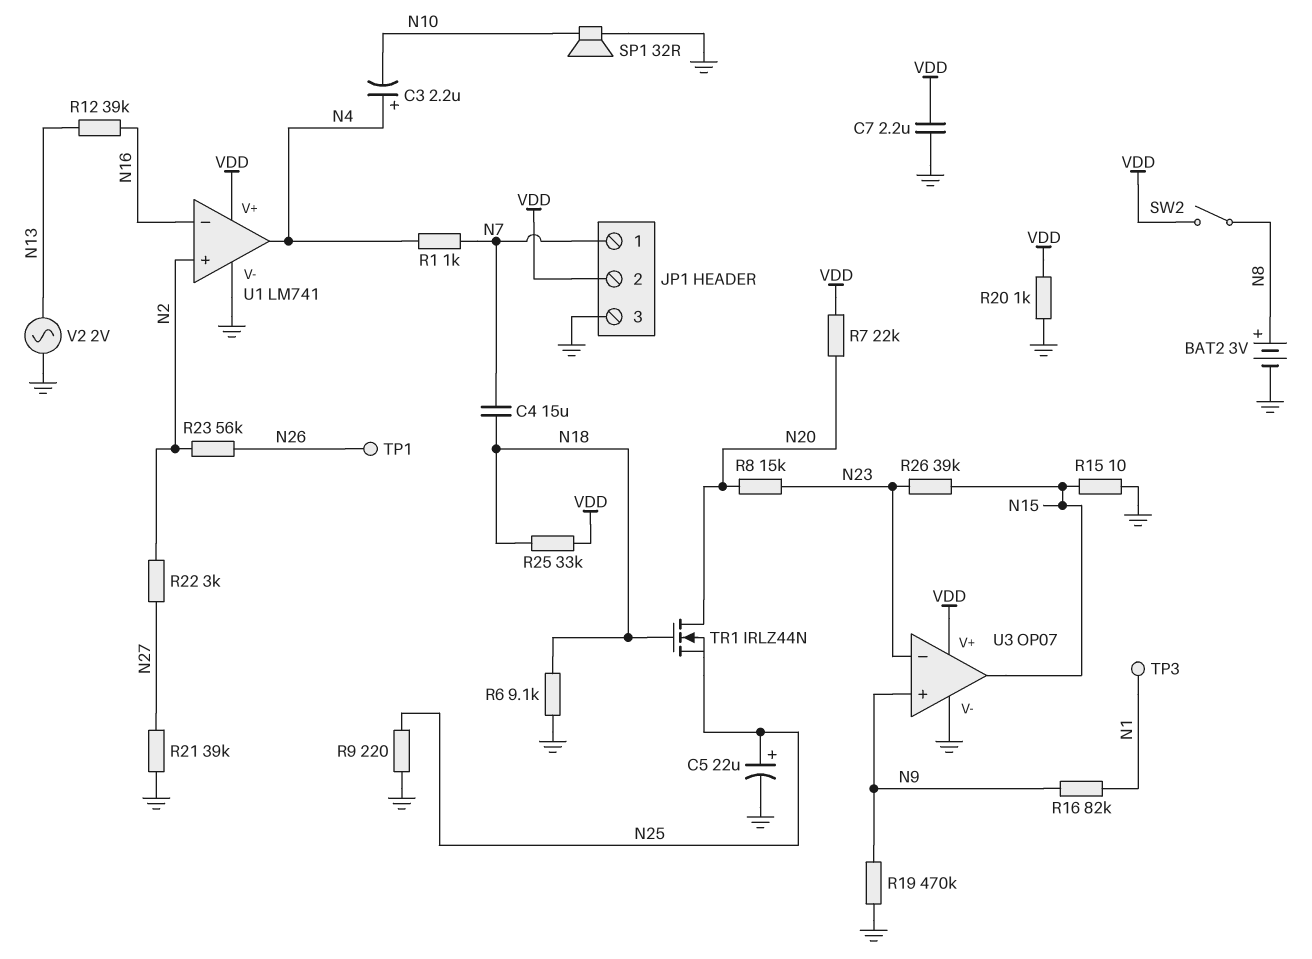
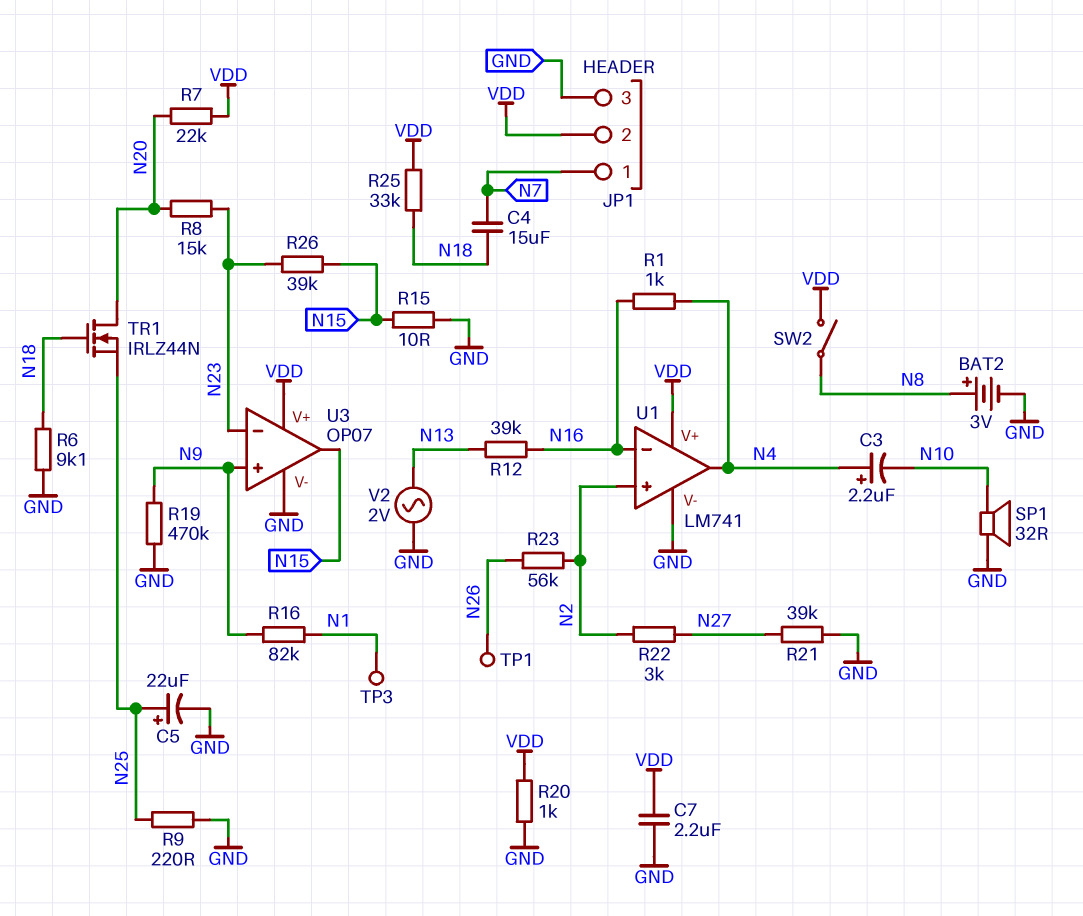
R1: 1k (N4, N7) -> 1k (N4, N16)

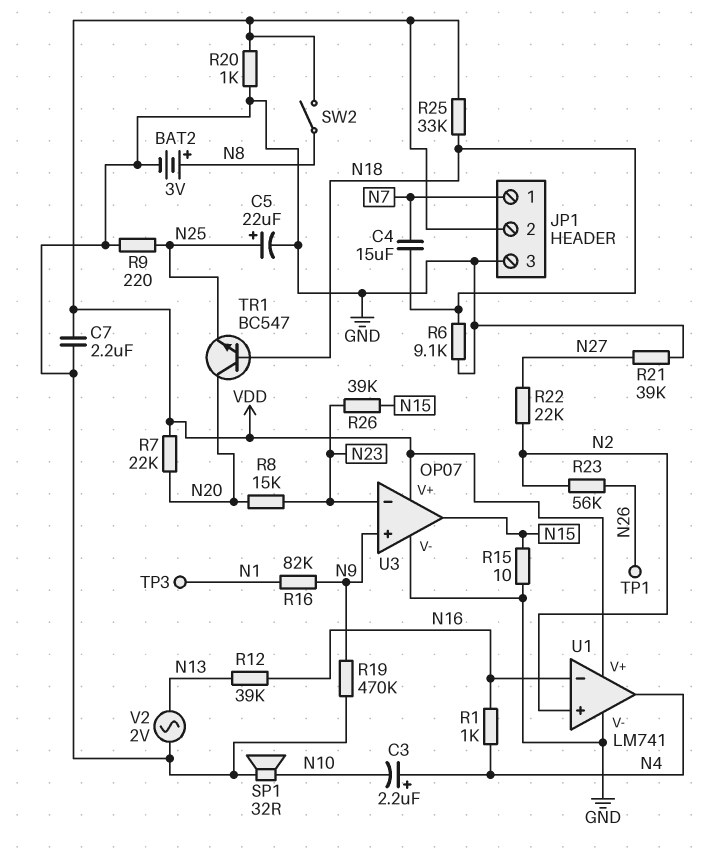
R22: 3k (N2, N27) -> 22k (N2, N27)
TR1: NMOS IRLZ44N (G N18, D N20, S N25) -> NPN BC547 (B N18, C N20, E N25)

